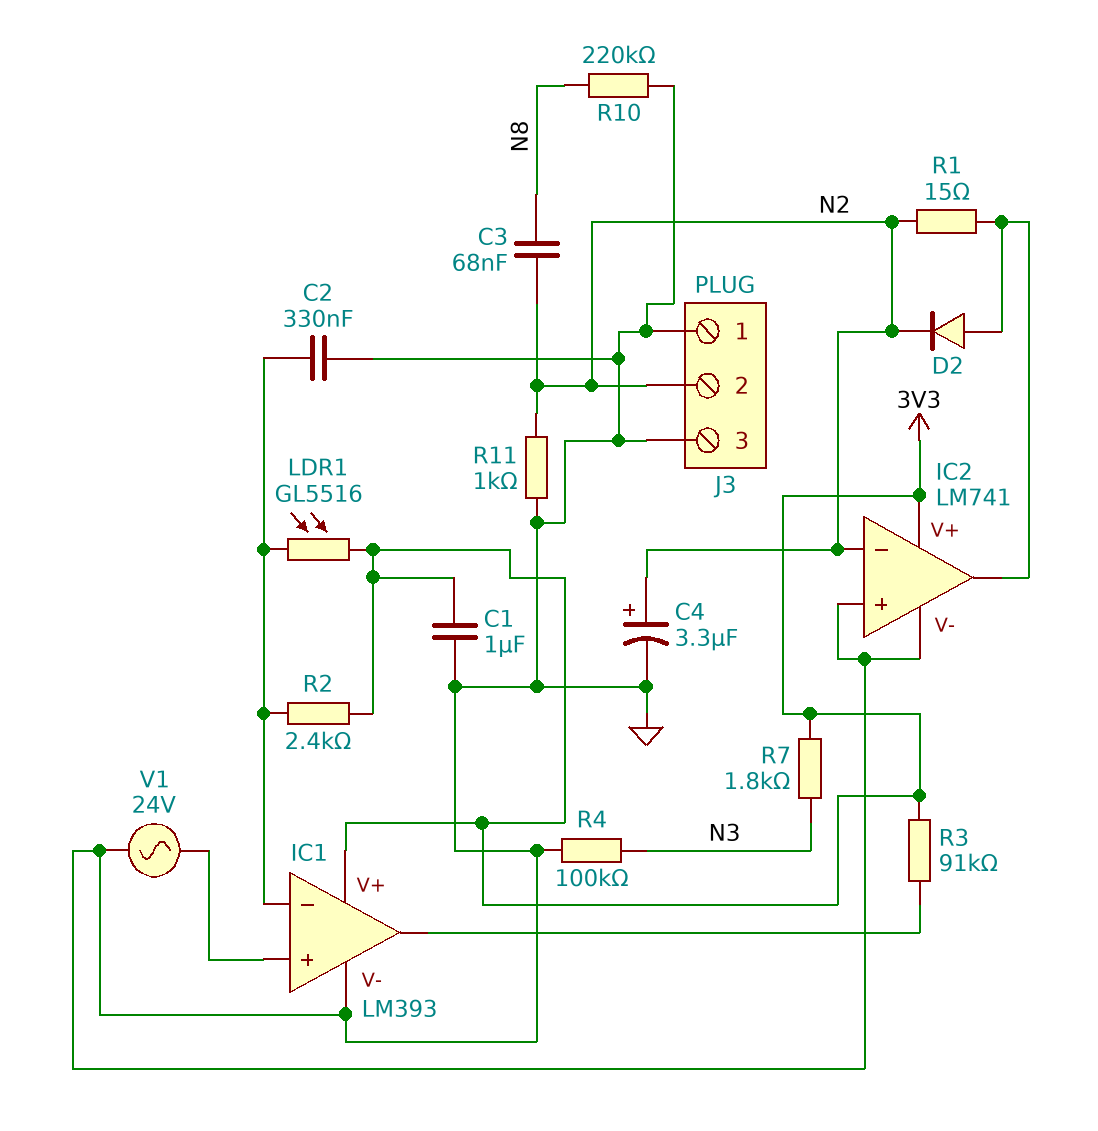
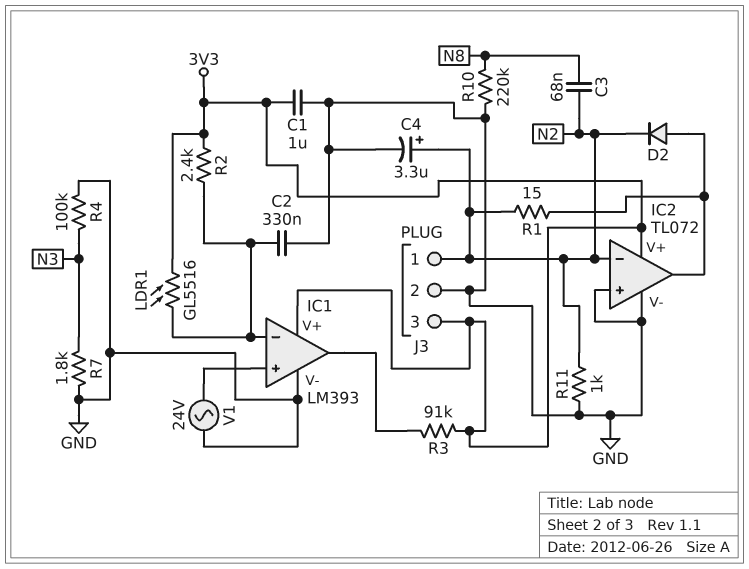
IC2: LM741 -> TL072
J3 pin 1: GND -> N2
J3 pin 2: N2 -> GND
J3 pin 3: GND -> 3V3
R7: 1.8k (3V3, N3) -> 1.8k (GND, N3)

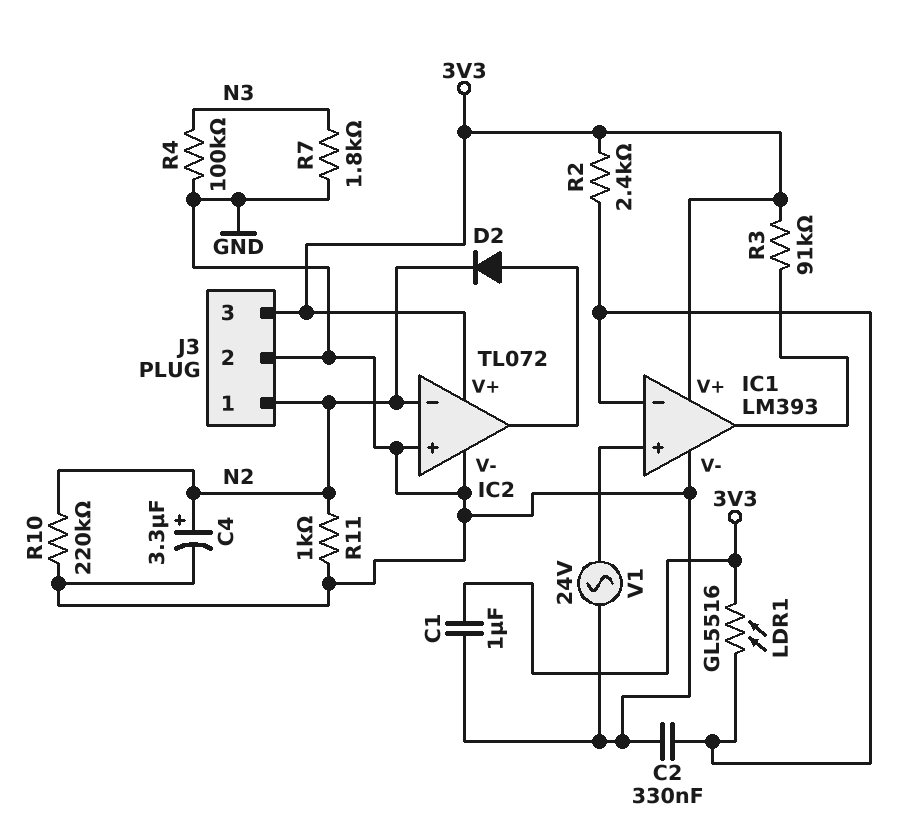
C3: 68nF (N2, N8) -> none
R1: 15 (IC2/out, N2) -> none
R10: 220k (GND, N8) -> 220k (GND, N2)

